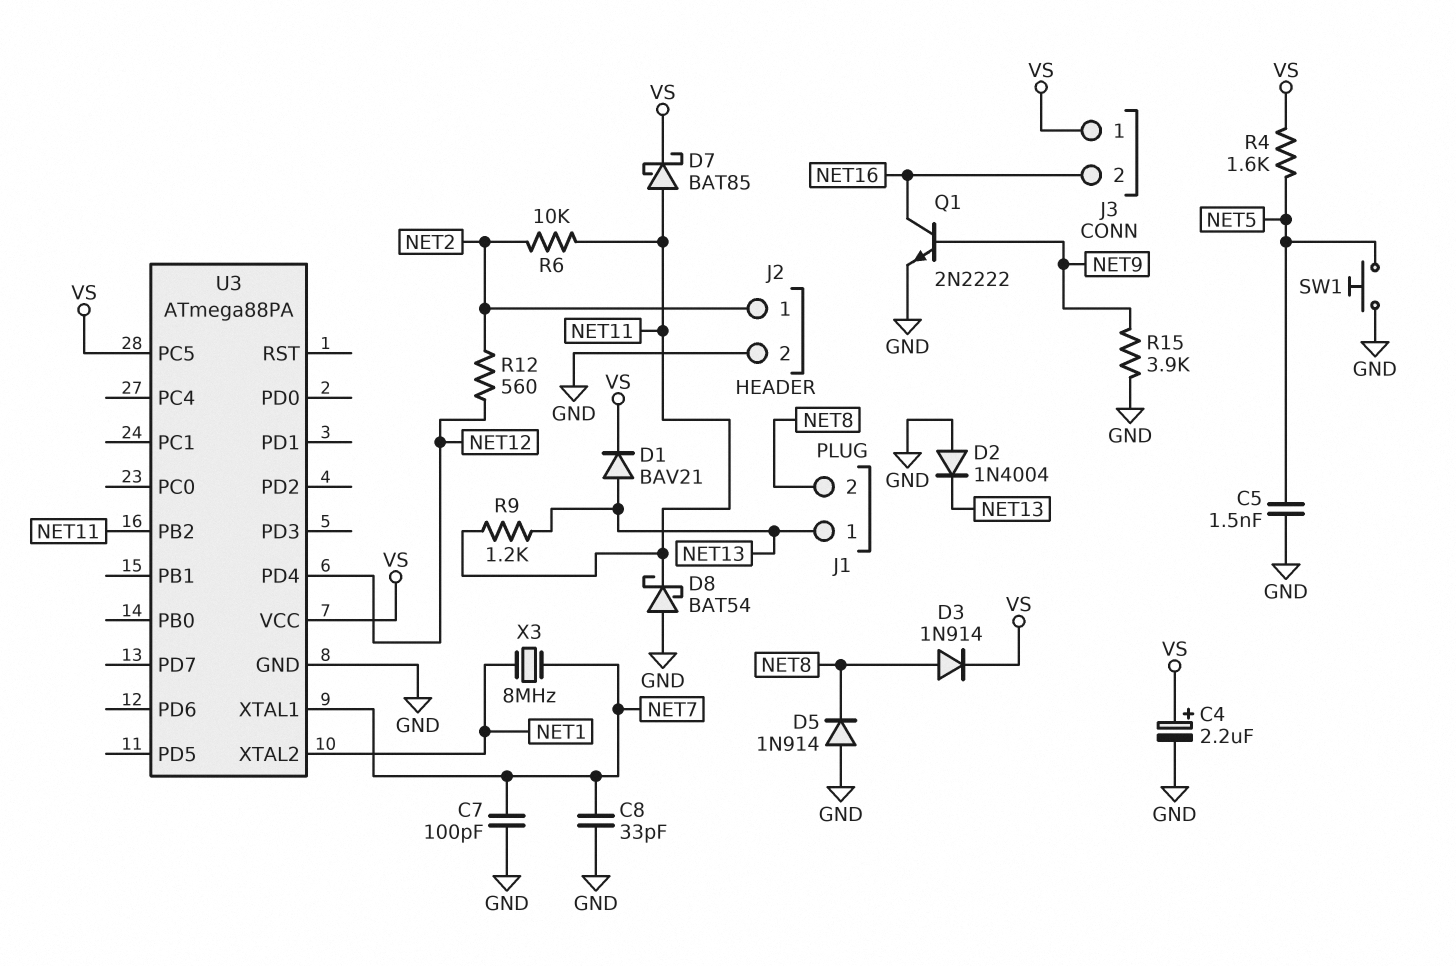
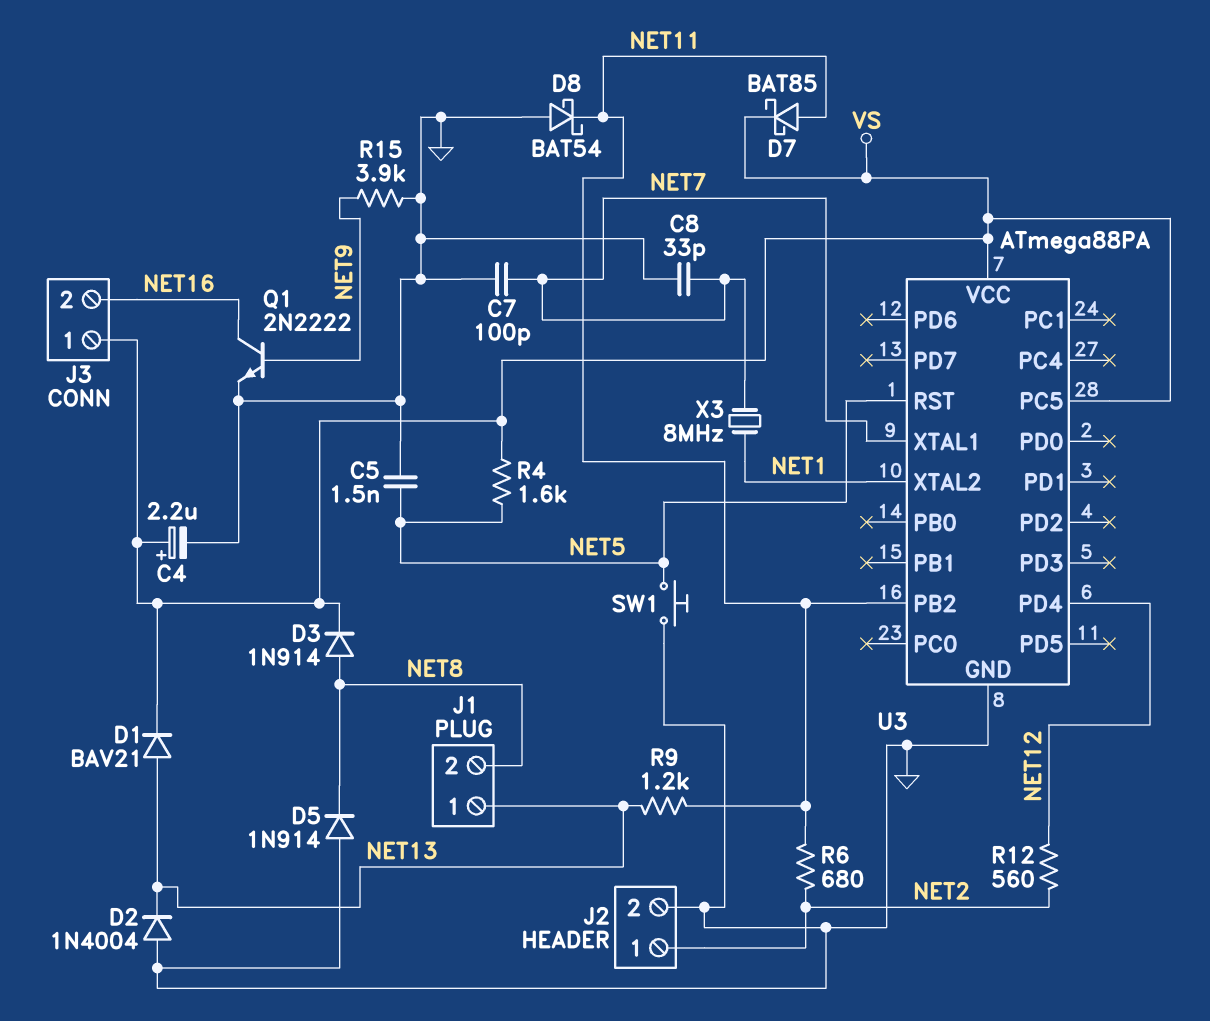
R6: 10k (NET2, NET11) -> 680 (NET2, NET11)
U3 pin RST: none -> NET5

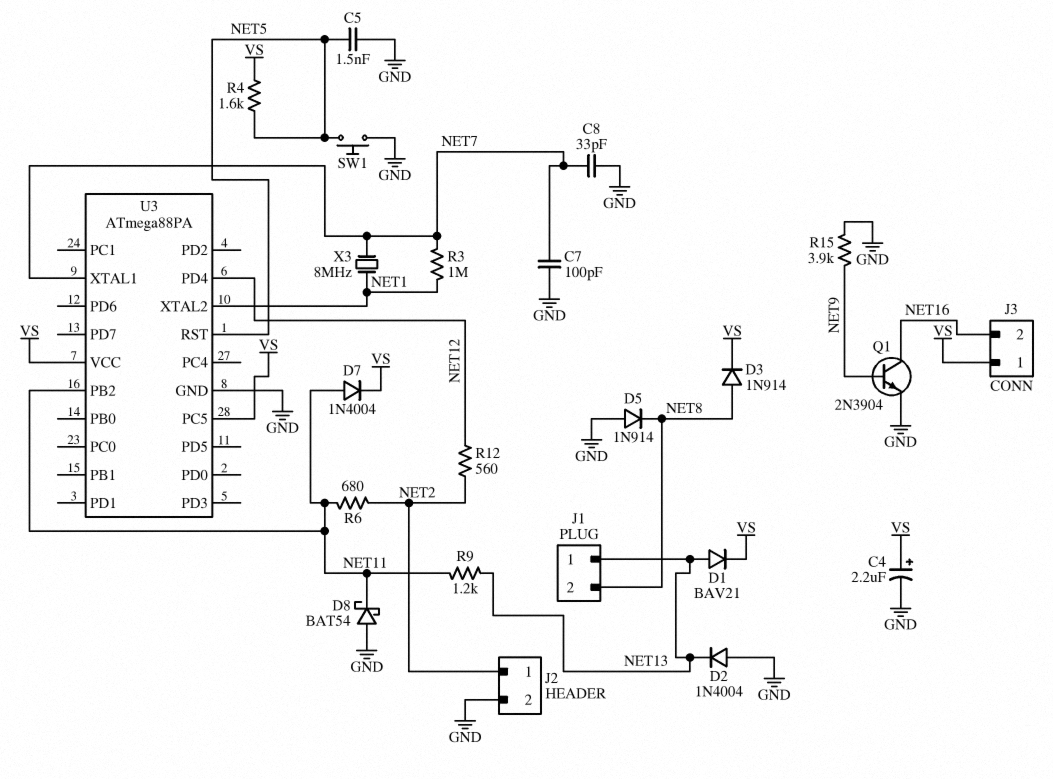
D7: schottky BAT85 (A NET11, K VS) -> diode 1N4004 (A NET11, K VS)
Q1: NPN 2N2222 (B NET9, C NET16, E GND) -> NPN 2N3904 (B NET9, C NET16, E GND)
R3: none -> 1M (NET1, NET7)

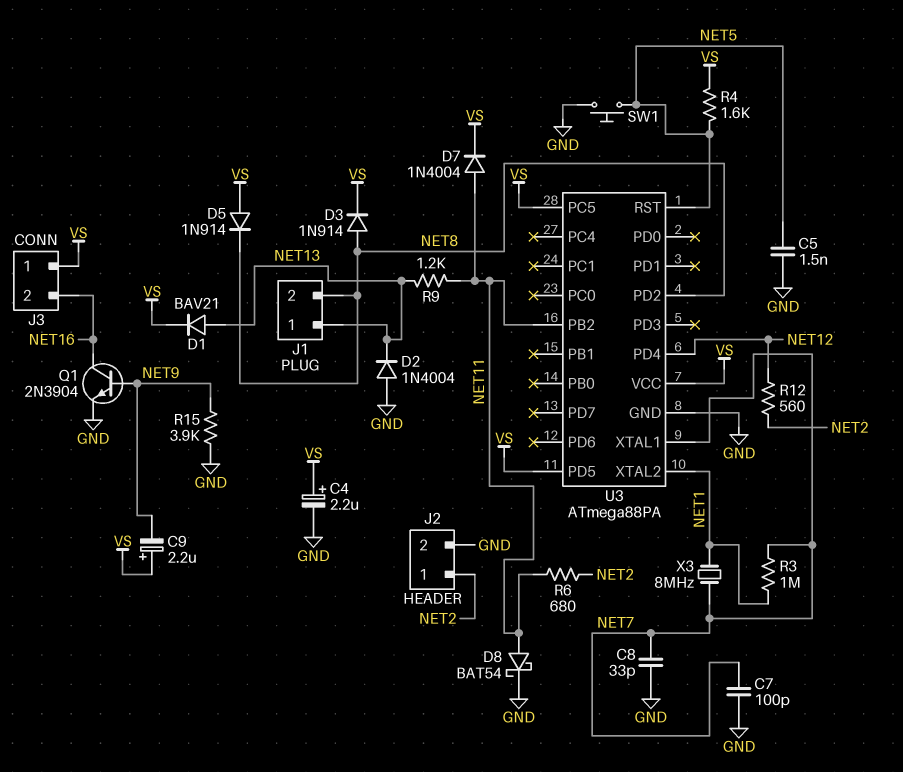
C9: none -> 2.2uF (plus VS, minus NET9)
D5: diode 1N914 (A GND, K NET8) -> diode 1N914 (A VS, K NET8)
D8: schottky BAT54 (A GND, K NET11) -> schottky BAT54 (A NET11, K GND)
U3 pin PD2: none -> NET8
U3 pin PD5: none -> VS

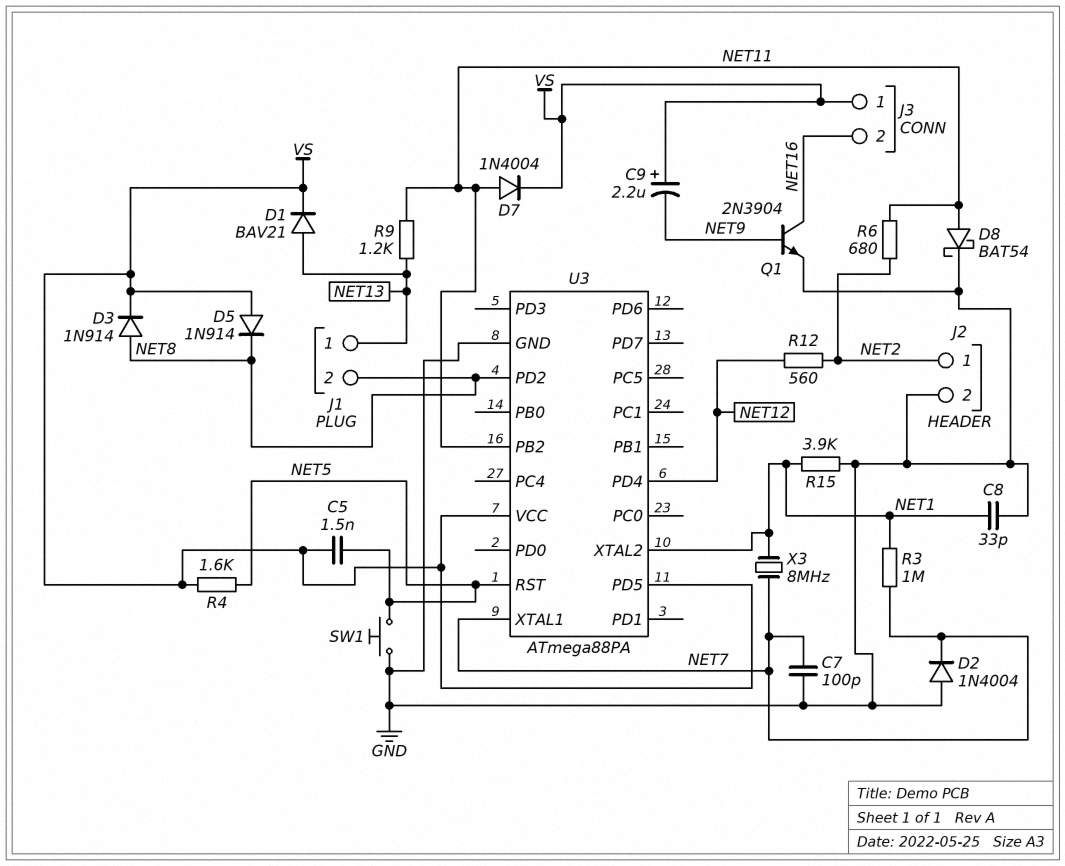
C4: 2.2uF (plus VS, minus GND) -> none
C5: 1.5nF (GND, NET5) -> 1.5nF (NET5, VS)
C8: 33pF (GND, NET7) -> 33pF (GND, NET1)
D2: diode 1N4004 (A GND, K NET13) -> diode 1N4004 (A GND, K NET7)
R15: 3.9k (GND, NET9) -> 3.9k (GND, NET1)
U3 pin PC5: VS -> none

